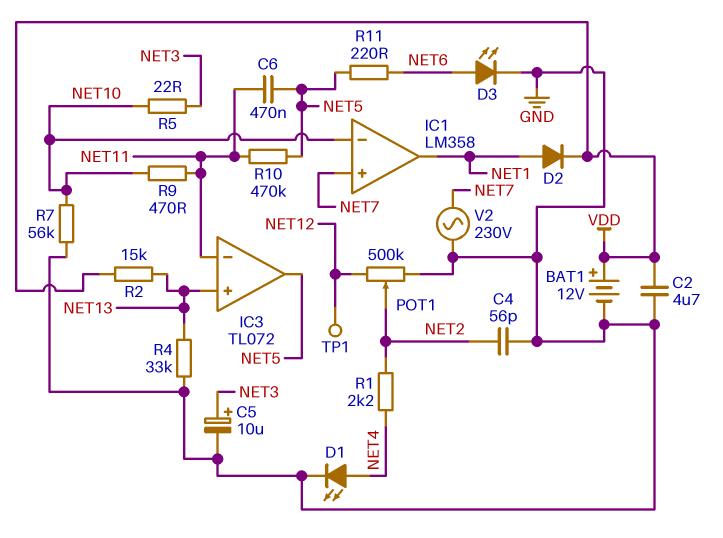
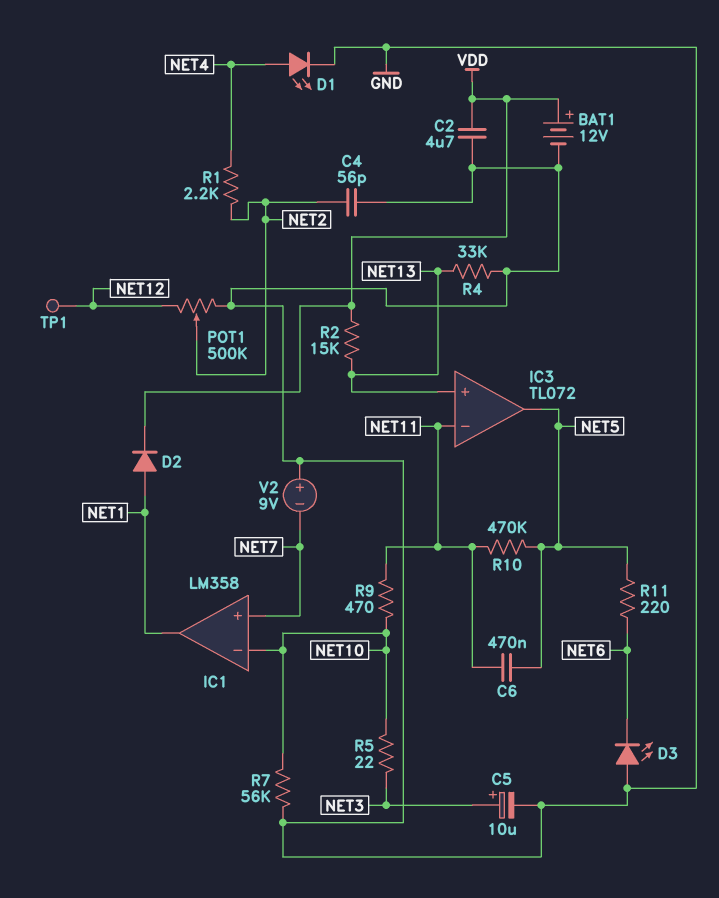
D3: LED (A NET6, K GND) -> LED (A GND, K NET6)
V2: AC 230V (GND, NET7) -> 9V (plus GND, minus NET7)

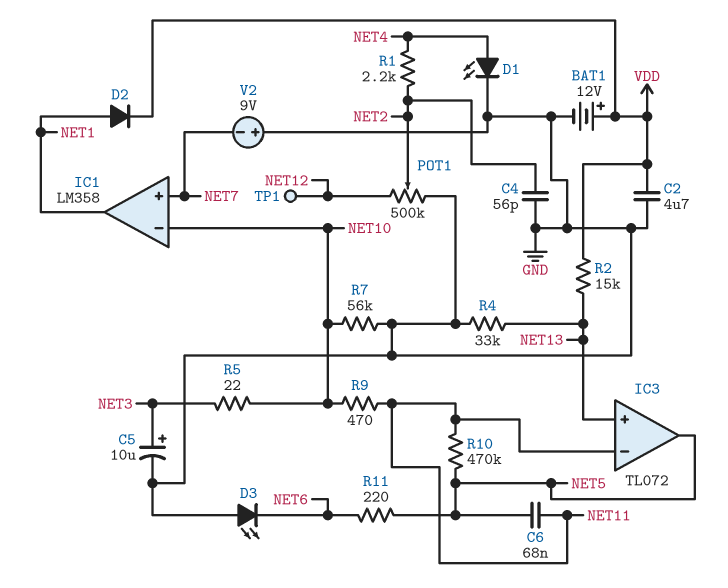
C6: 470nF (NET5, NET11) -> 68nF (NET5, NET11)

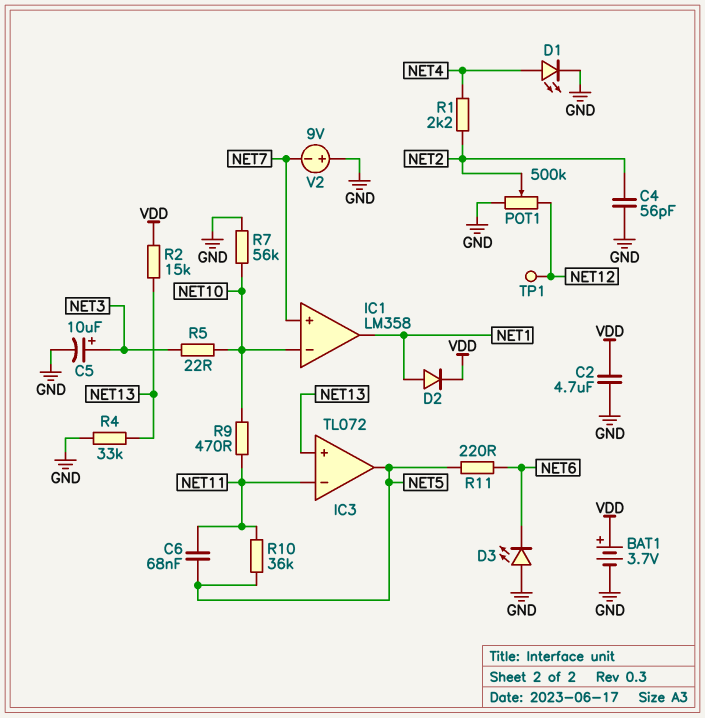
BAT1: 12V (plus VDD, minus GND) -> 3.7V (plus VDD, minus GND)
R10: 470k (NET5, NET11) -> 36k (NET5, NET11)

